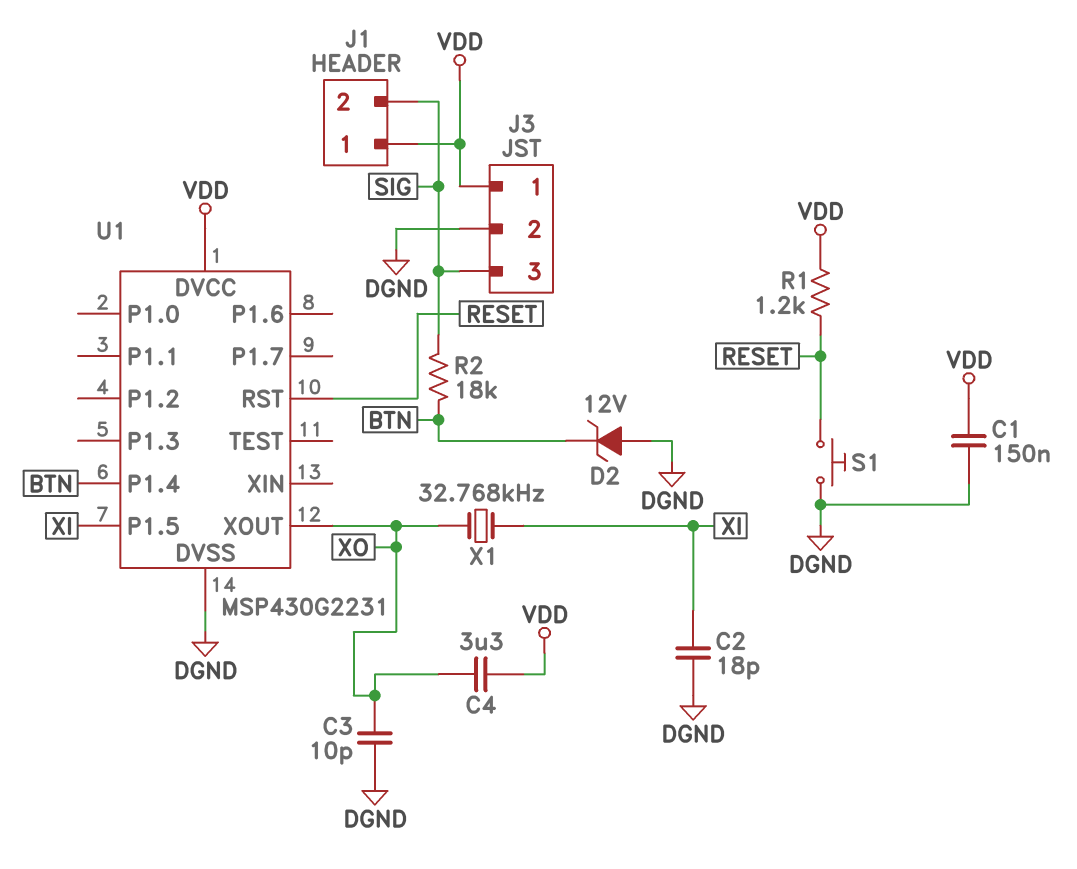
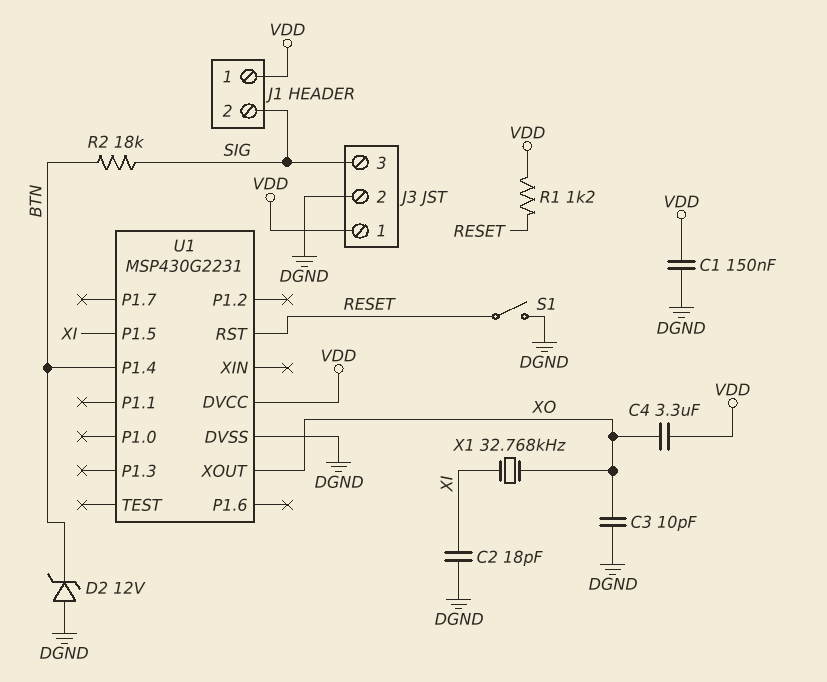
S1: button (DGND, RESET) -> switch (DGND, RESET)

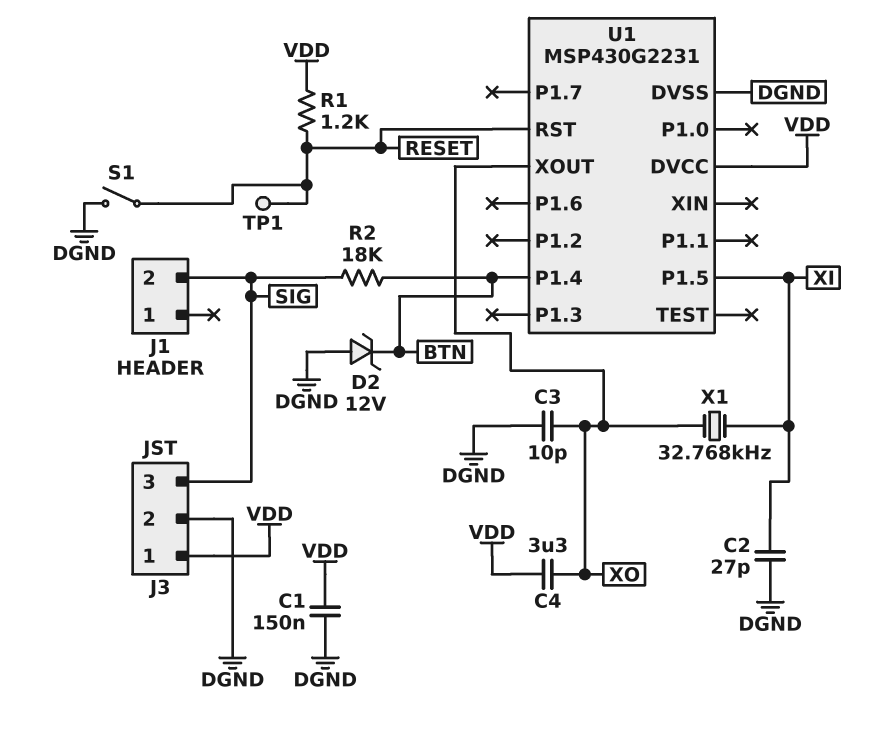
C2: 18pF (DGND, XI) -> 27pF (DGND, XI)
J1 pin 1: VDD -> none
TP1: none -> test point (RESET)

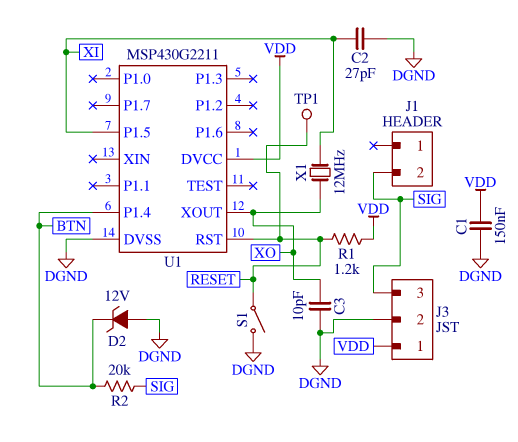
C4: 3.3uF (VDD, XO) -> none
R2: 18k (BTN, SIG) -> 20k (BTN, SIG)
U1: MSP430G2231 -> MSP430G2211
X1: 32.768kHz (XI, XO) -> 12MHz (XI, XO)

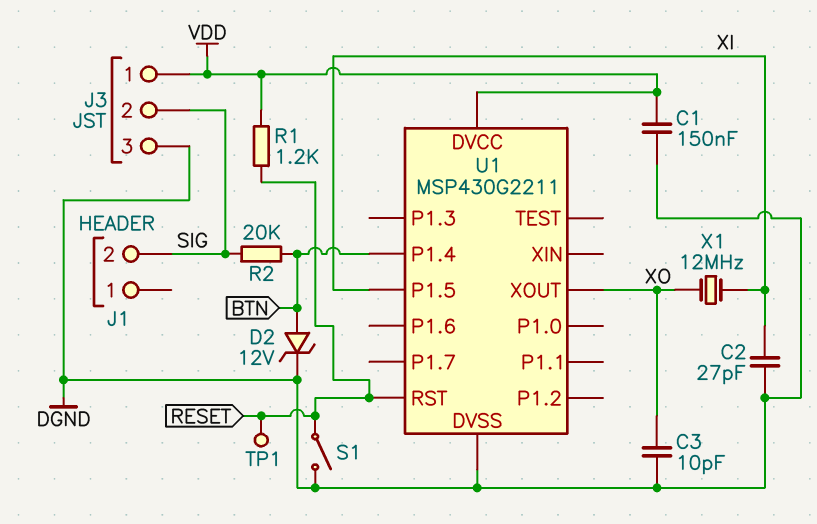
D2: zener 12V (A DGND, K BTN) -> zener 12V (A BTN, K DGND)
J3 pin 2: DGND -> SIG
J3 pin 3: SIG -> DGND

